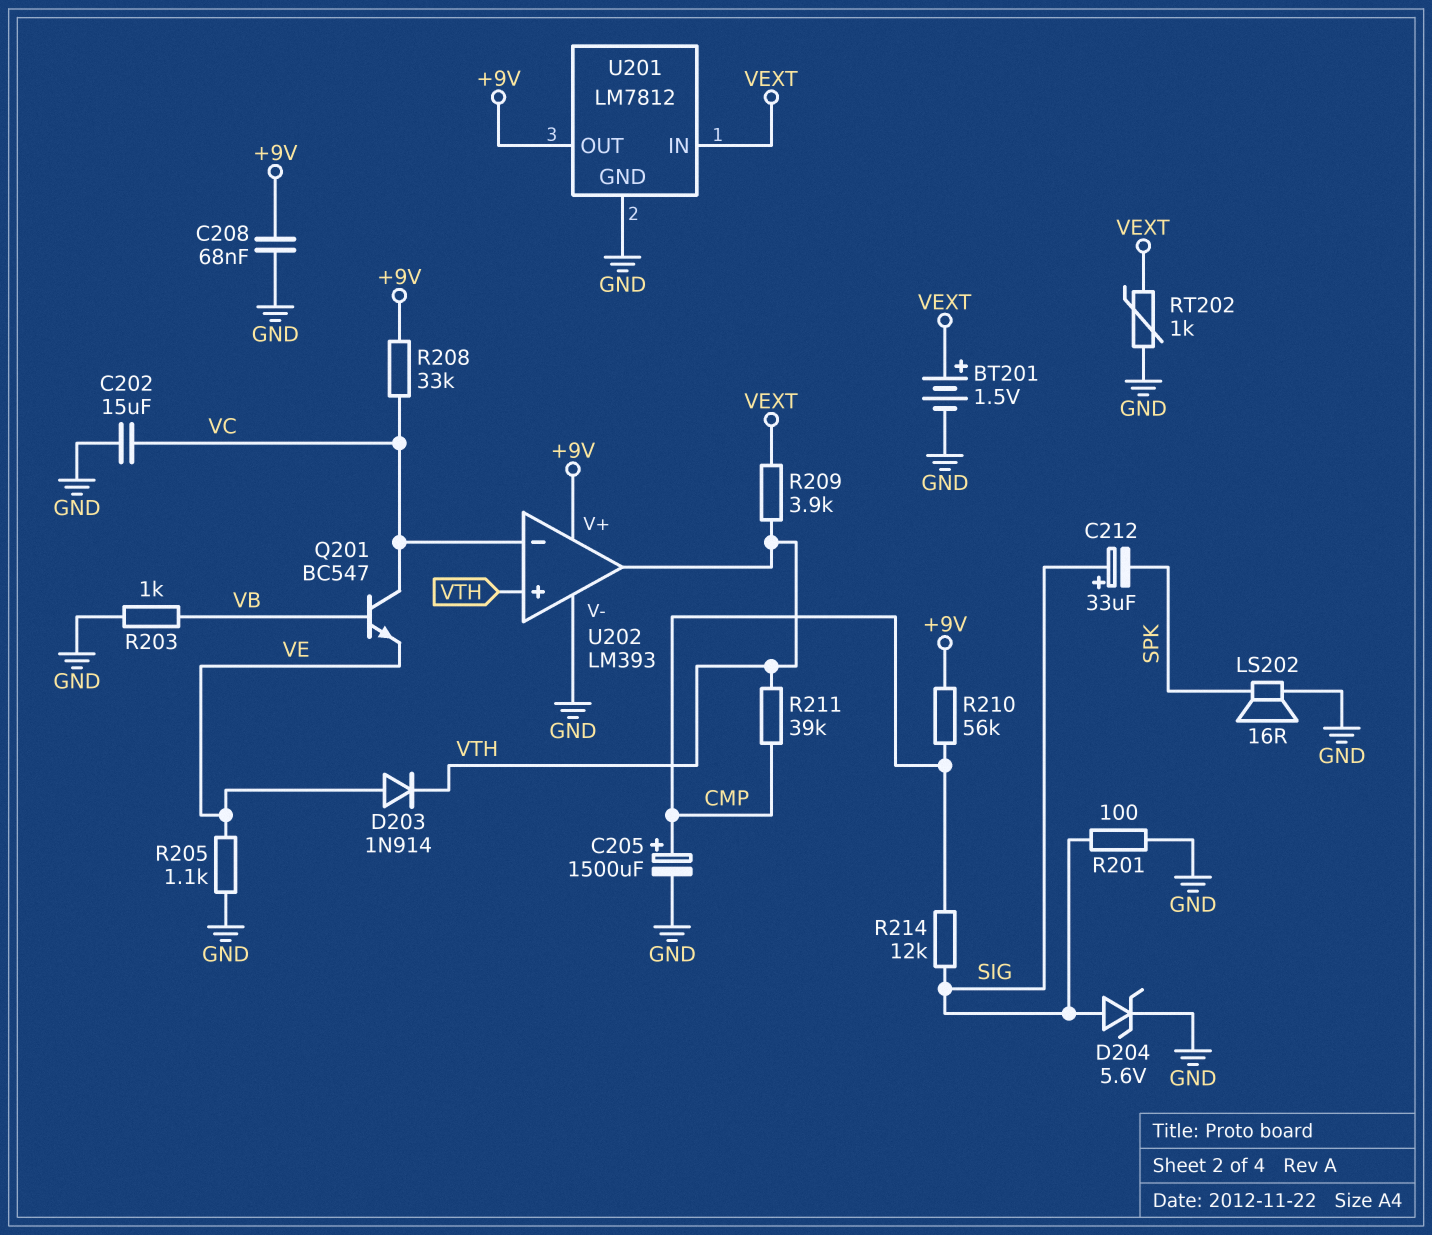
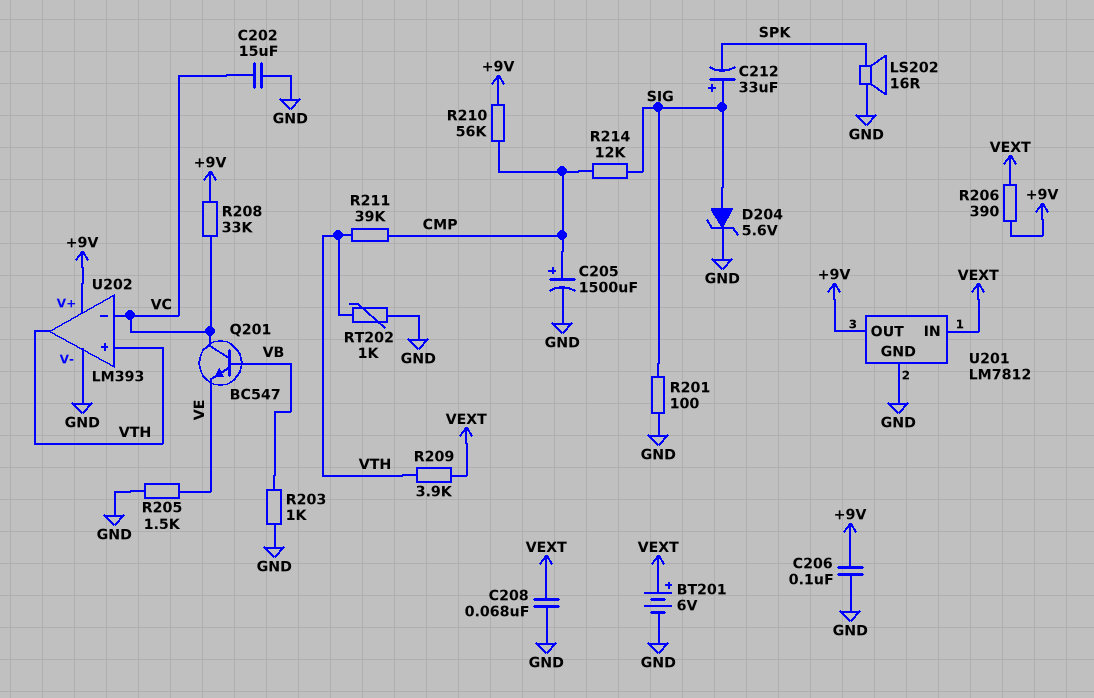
BT201: 1.5V (plus VEXT, minus GND) -> 6V (plus VEXT, minus GND)
C206: none -> 100nF (+9V, GND)
C208: 68nF (+9V, GND) -> 68nF (GND, VEXT)
D203: diode 1N914 (A VE, K VTH) -> none
R205: 1.1k (GND, VE) -> 1.5k (GND, VE)
R206: none -> 390 (+9V, VEXT)
RT202: 1k (GND, VEXT) -> 1k (GND, VTH)

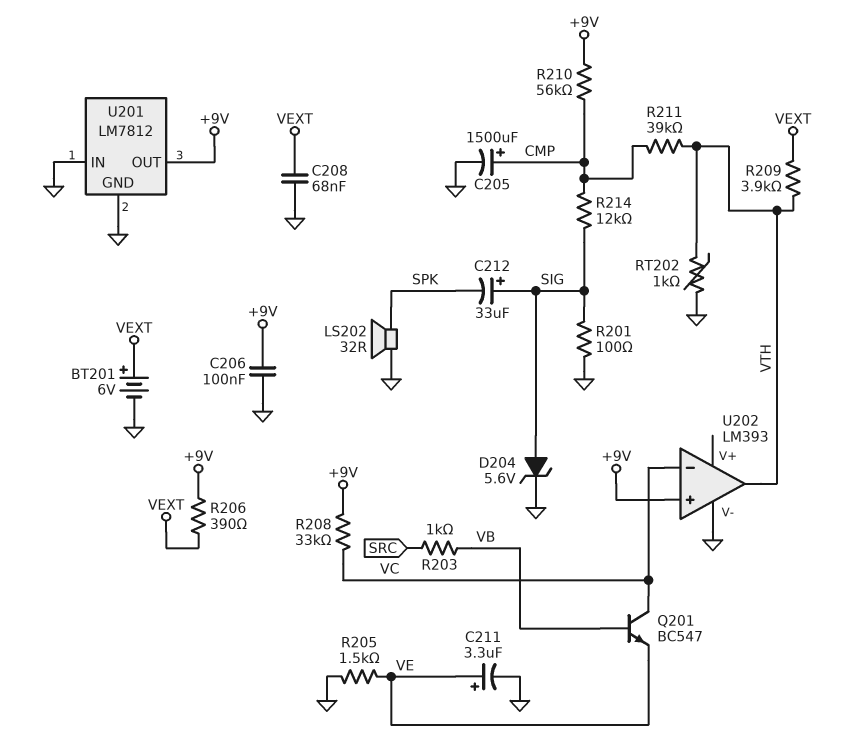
C202: 15uF (GND, VC) -> none
C211: none -> 3.3uF (plus VE, minus GND)
LS202: speaker 16R (GND, SPK) -> speaker 32R (GND, SPK)
R203: 1k (GND, VB) -> 1k (SRC, VB)
U201 pin IN: VEXT -> GND
U202 pin V+: +9V -> none
U202 pin in+: VTH -> +9V

